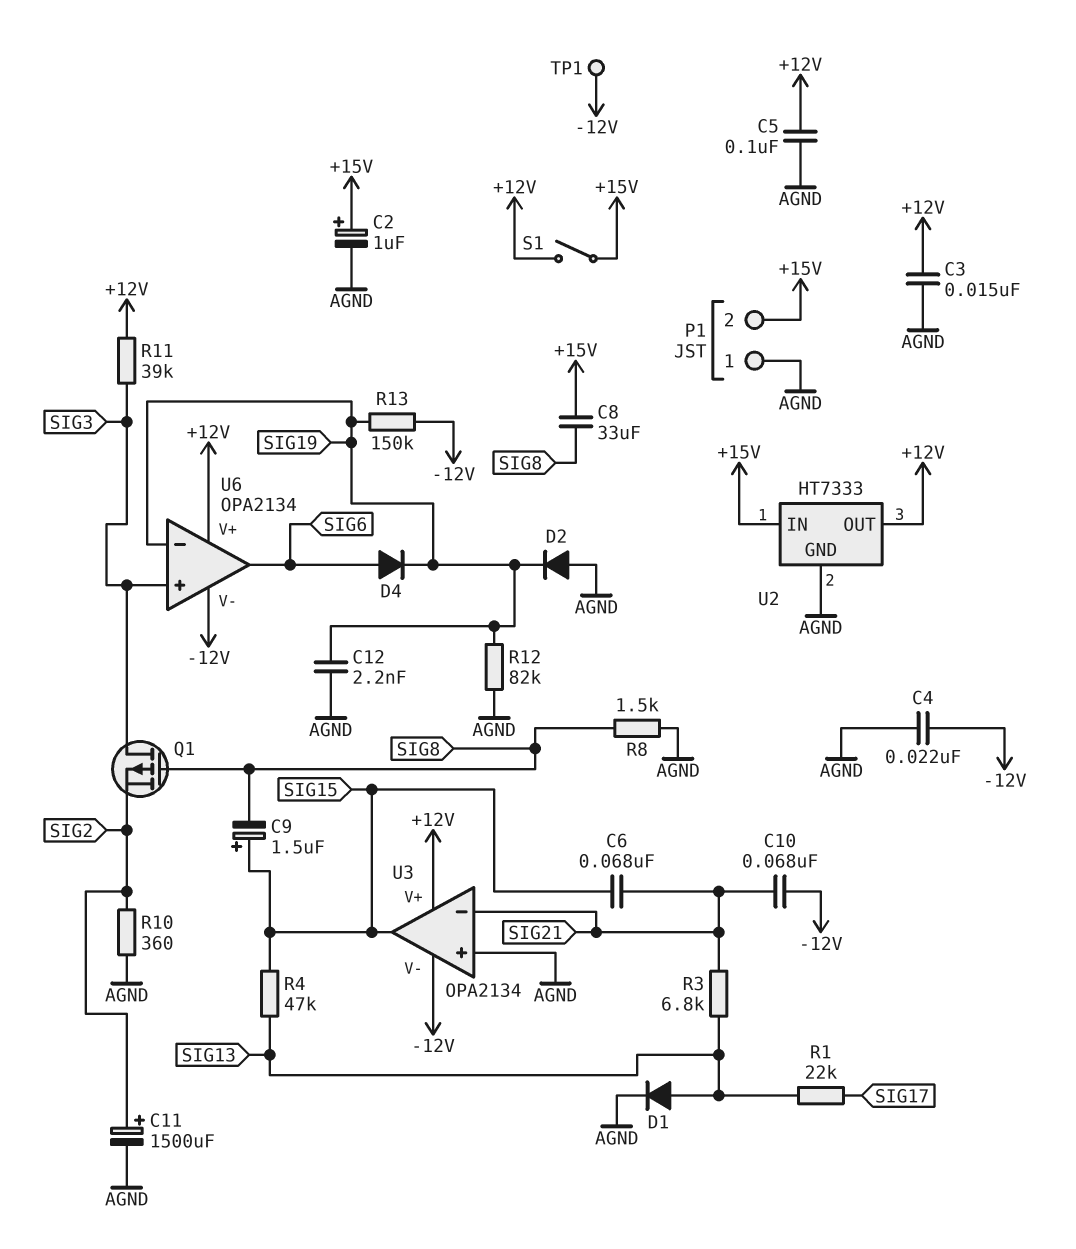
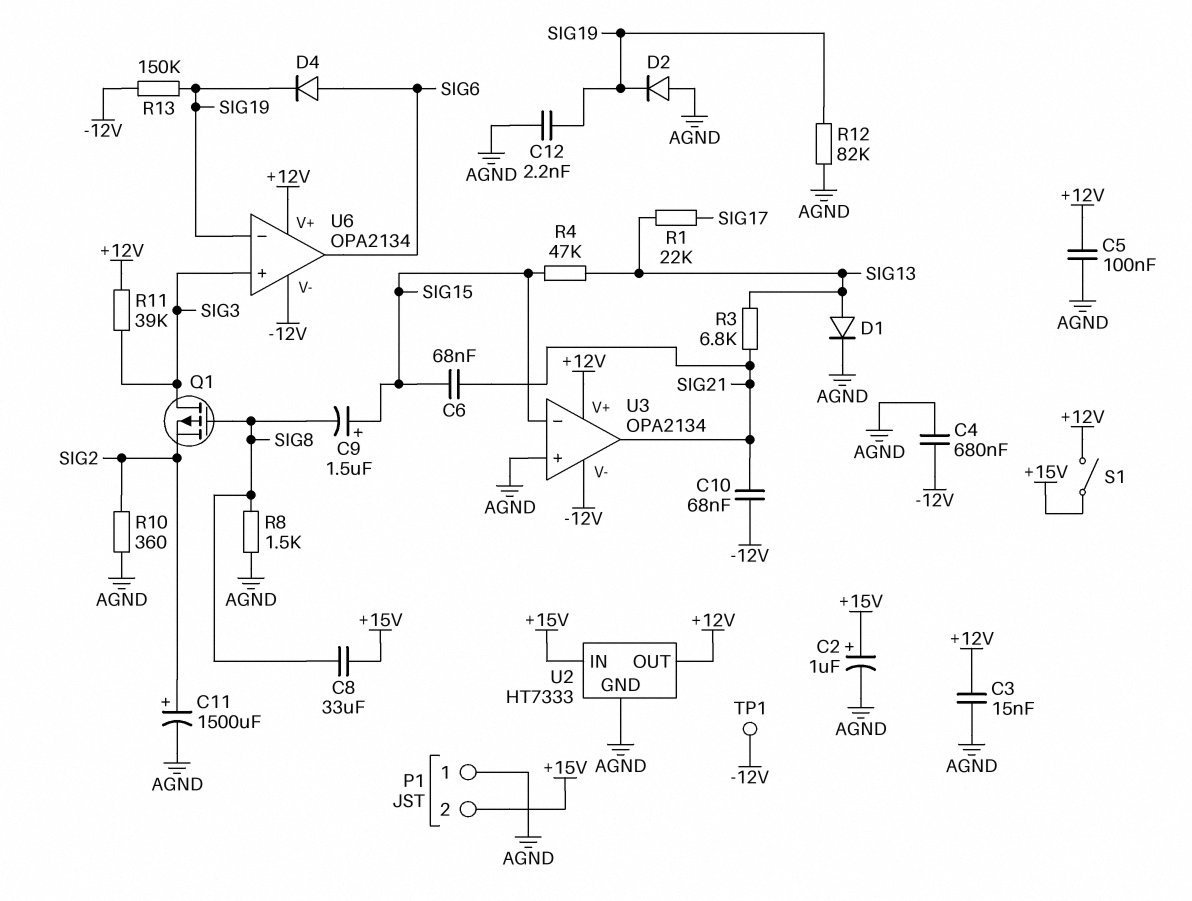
C4: 22nF (-12V, AGND) -> 680nF (-12V, AGND)
U3 pin in-: SIG21 -> SIG15
U3 pin out: SIG15 -> SIG21

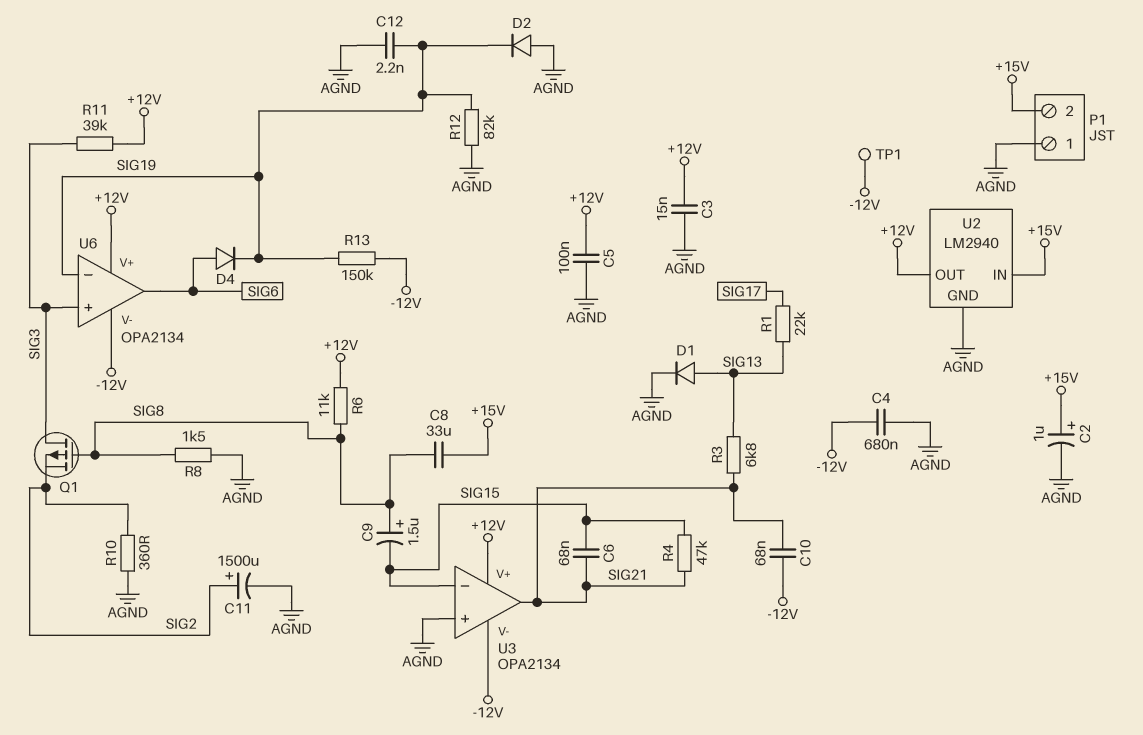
C9: 1.5uF (plus SIG15, minus SIG8) -> 1.5uF (plus SIG8, minus SIG15)
R4: 47k (SIG13, SIG15) -> 47k (SIG15, SIG21)
R6: none -> 11k (+12V, SIG8)
S1: switch (+12V, +15V) -> none
U2: HT7333 -> LM2940

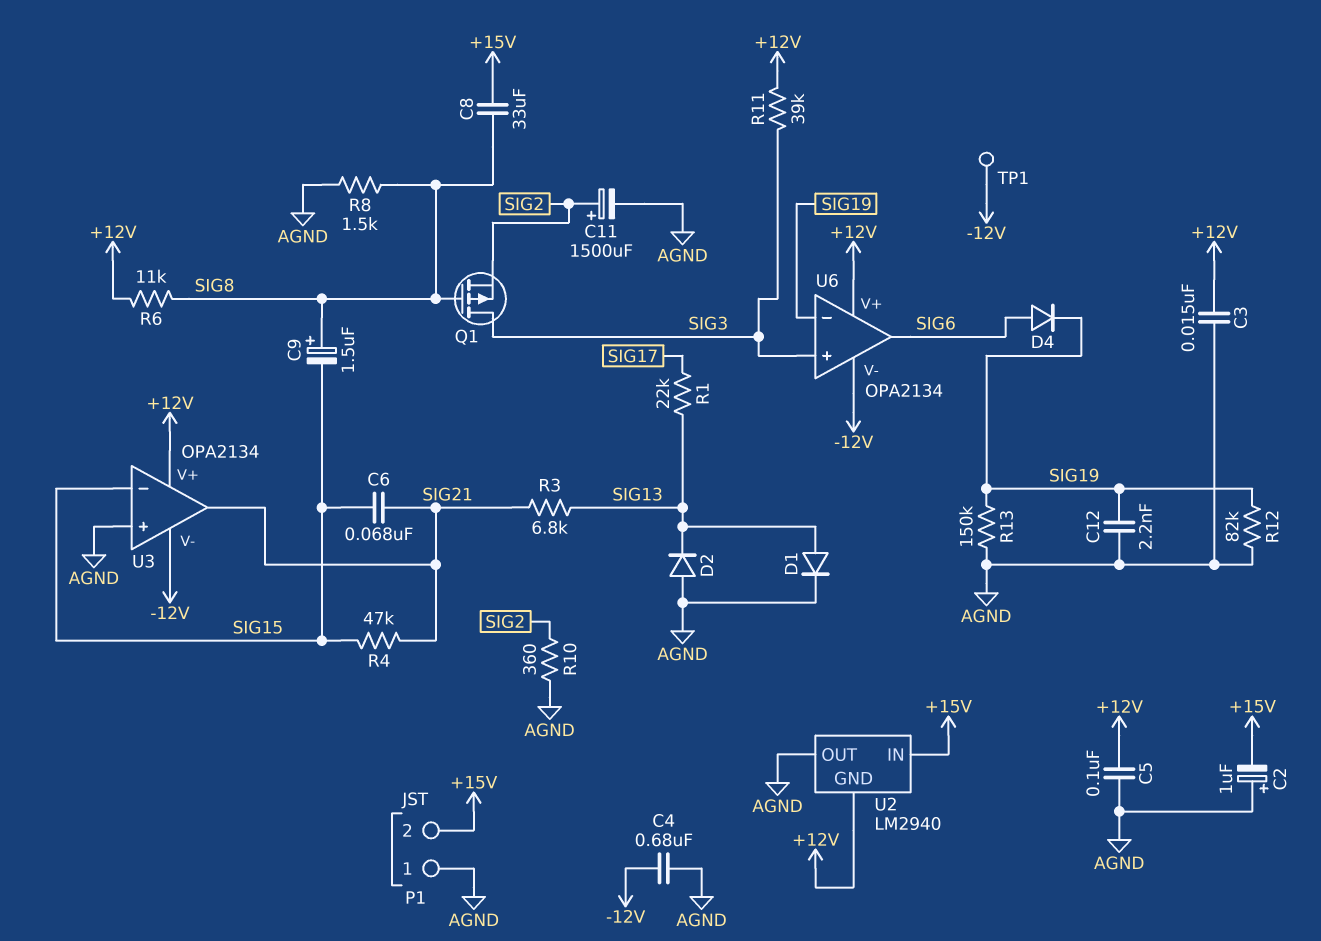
C2: 1uF (plus +15V, minus AGND) -> 1uF (plus AGND, minus +15V)
C10: 68nF (-12V, SIG21) -> none
D2: diode (A AGND, K SIG19) -> diode (A AGND, K SIG13)
R13: 150k (-12V, SIG19) -> 150k (AGND, SIG19)
U2 pin GND: AGND -> +12V
U2 pin OUT: +12V -> AGND

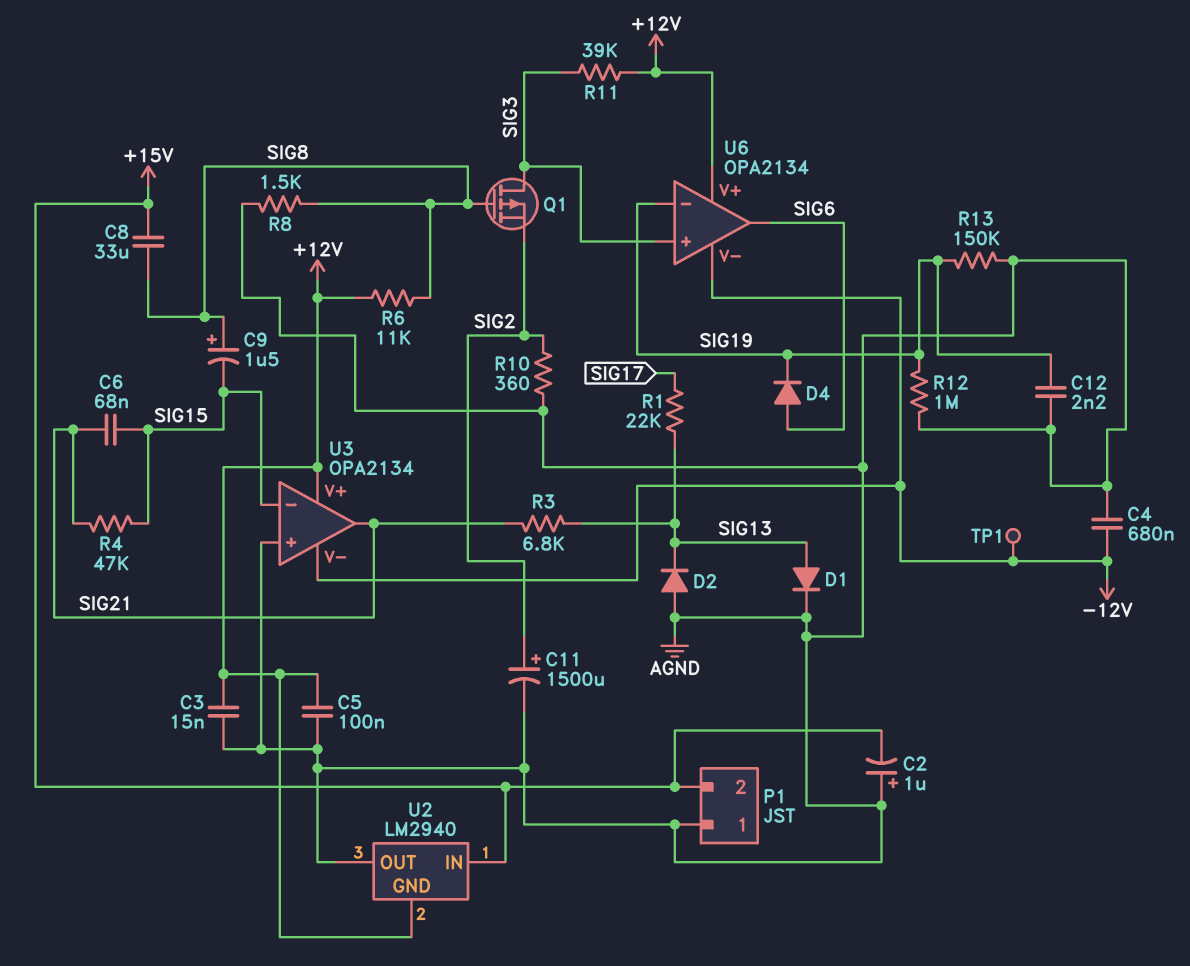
R12: 82k (AGND, SIG19) -> 1M (AGND, SIG19)

